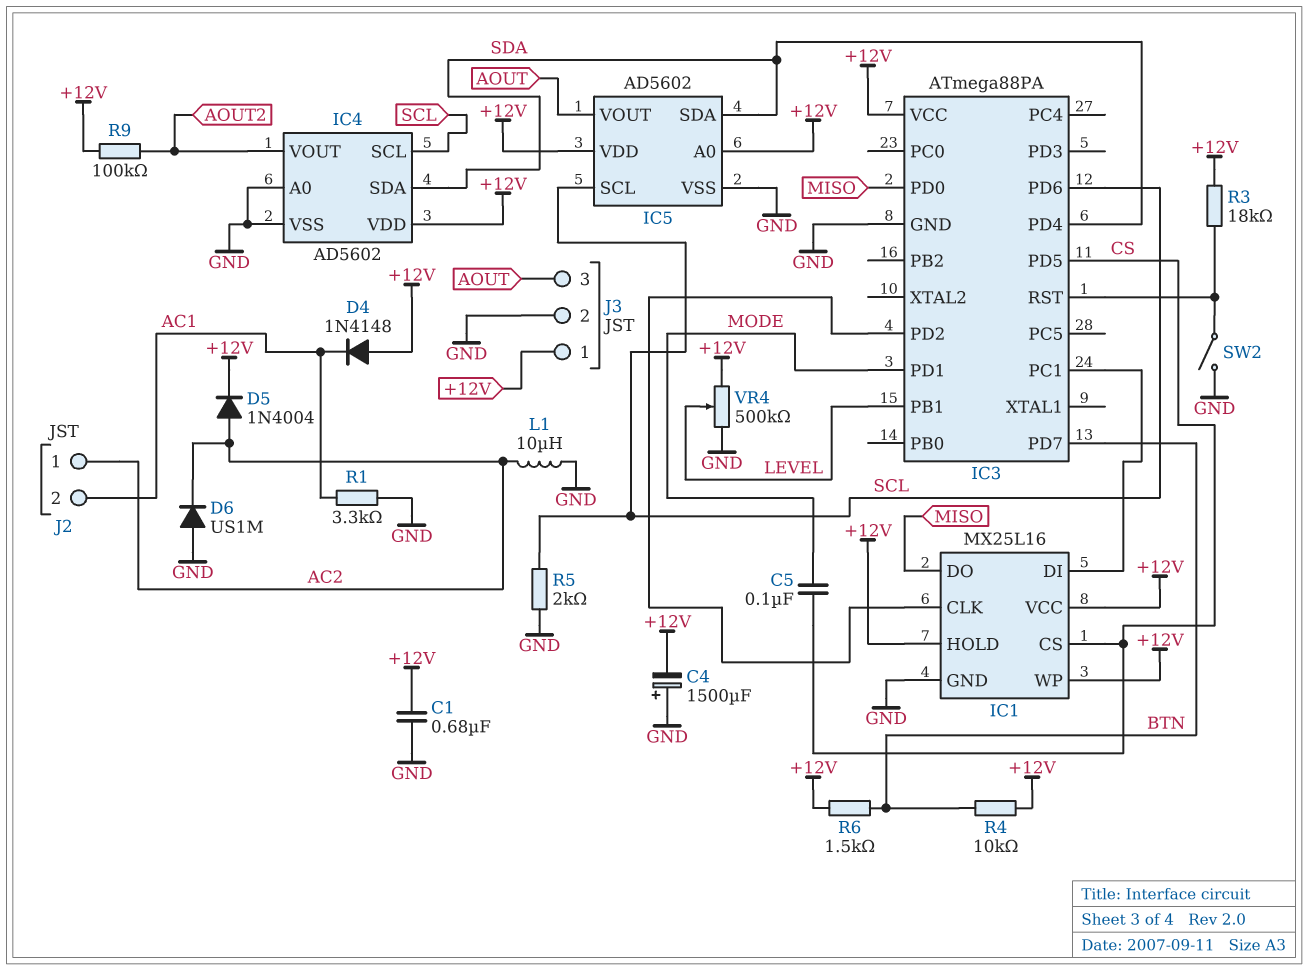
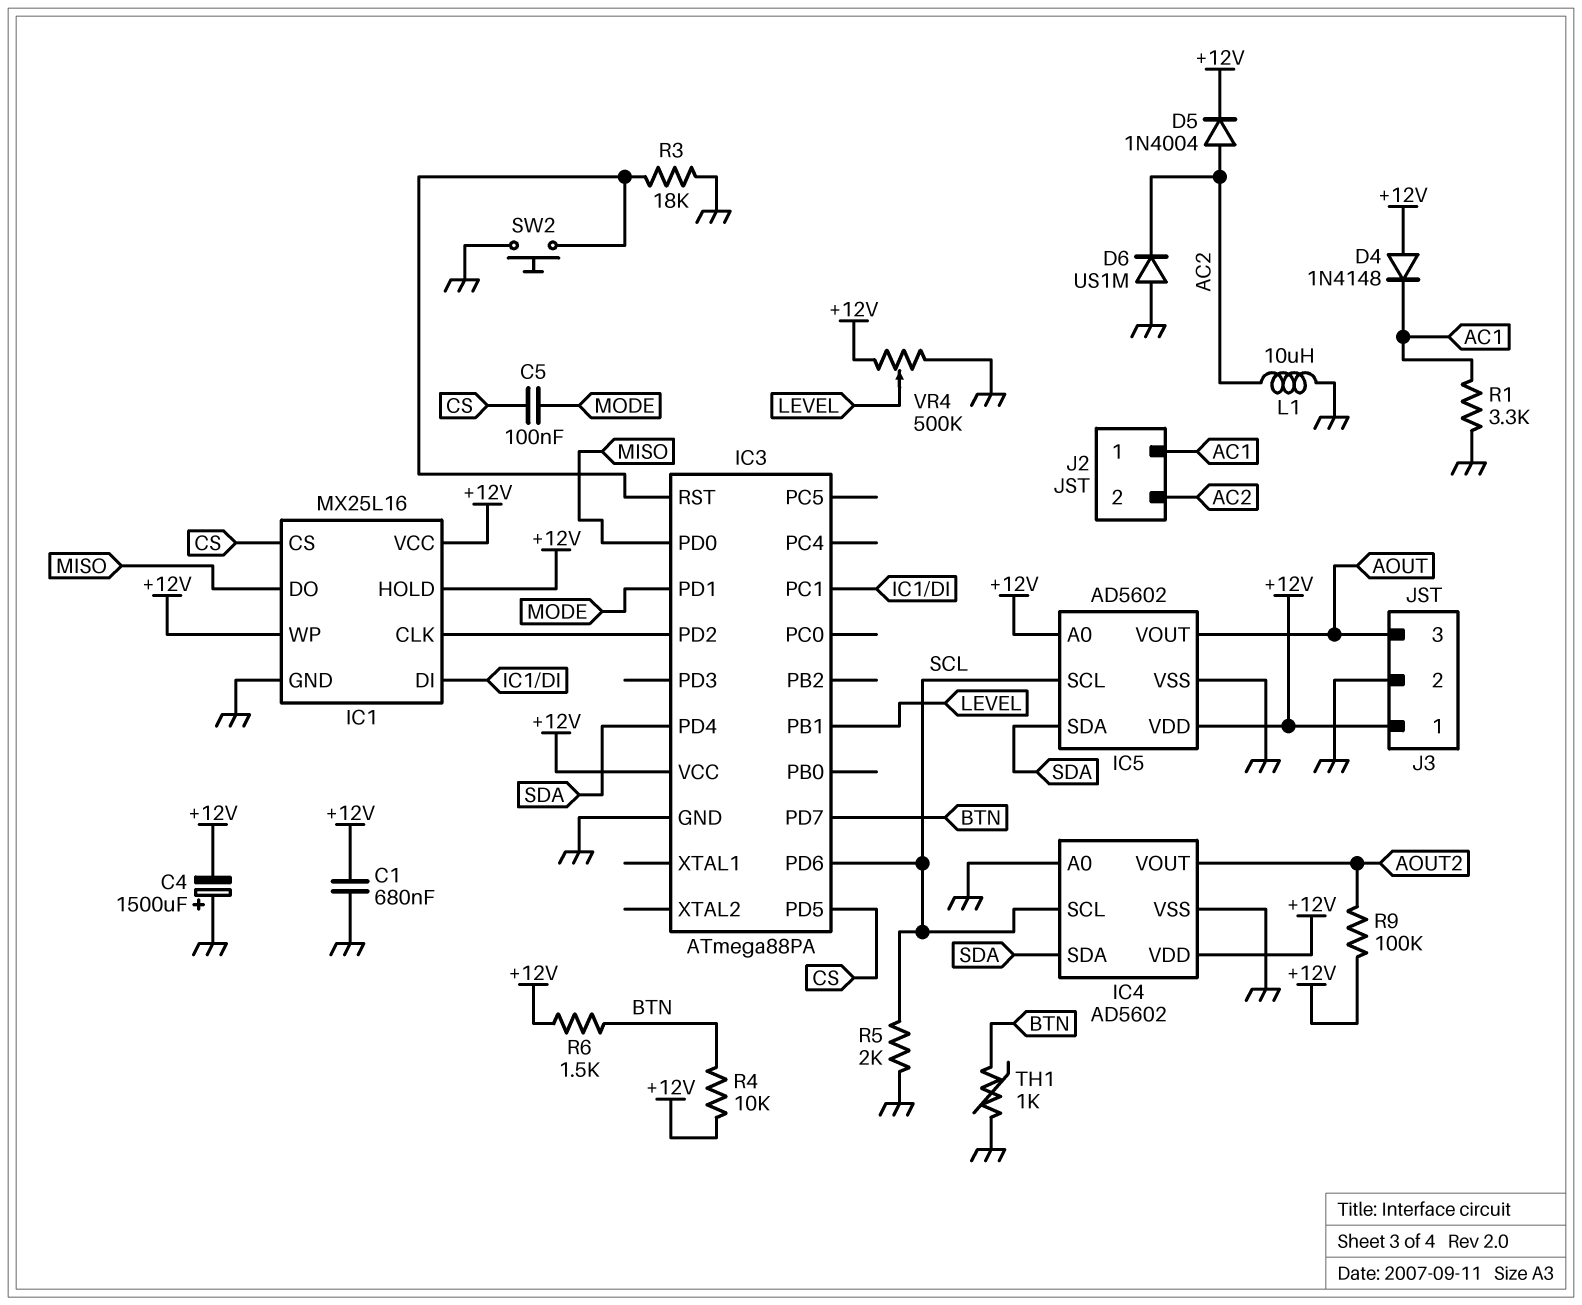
J2 pin 1: AC2 -> AC1
J2 pin 2: AC1 -> AC2
R3: 18k (+12V, IC3/RST) -> 18k (GND, IC3/RST)
SW2: switch (GND, IC3/RST) -> button (GND, IC3/RST)
TH1: none -> 1k (BTN, GND)

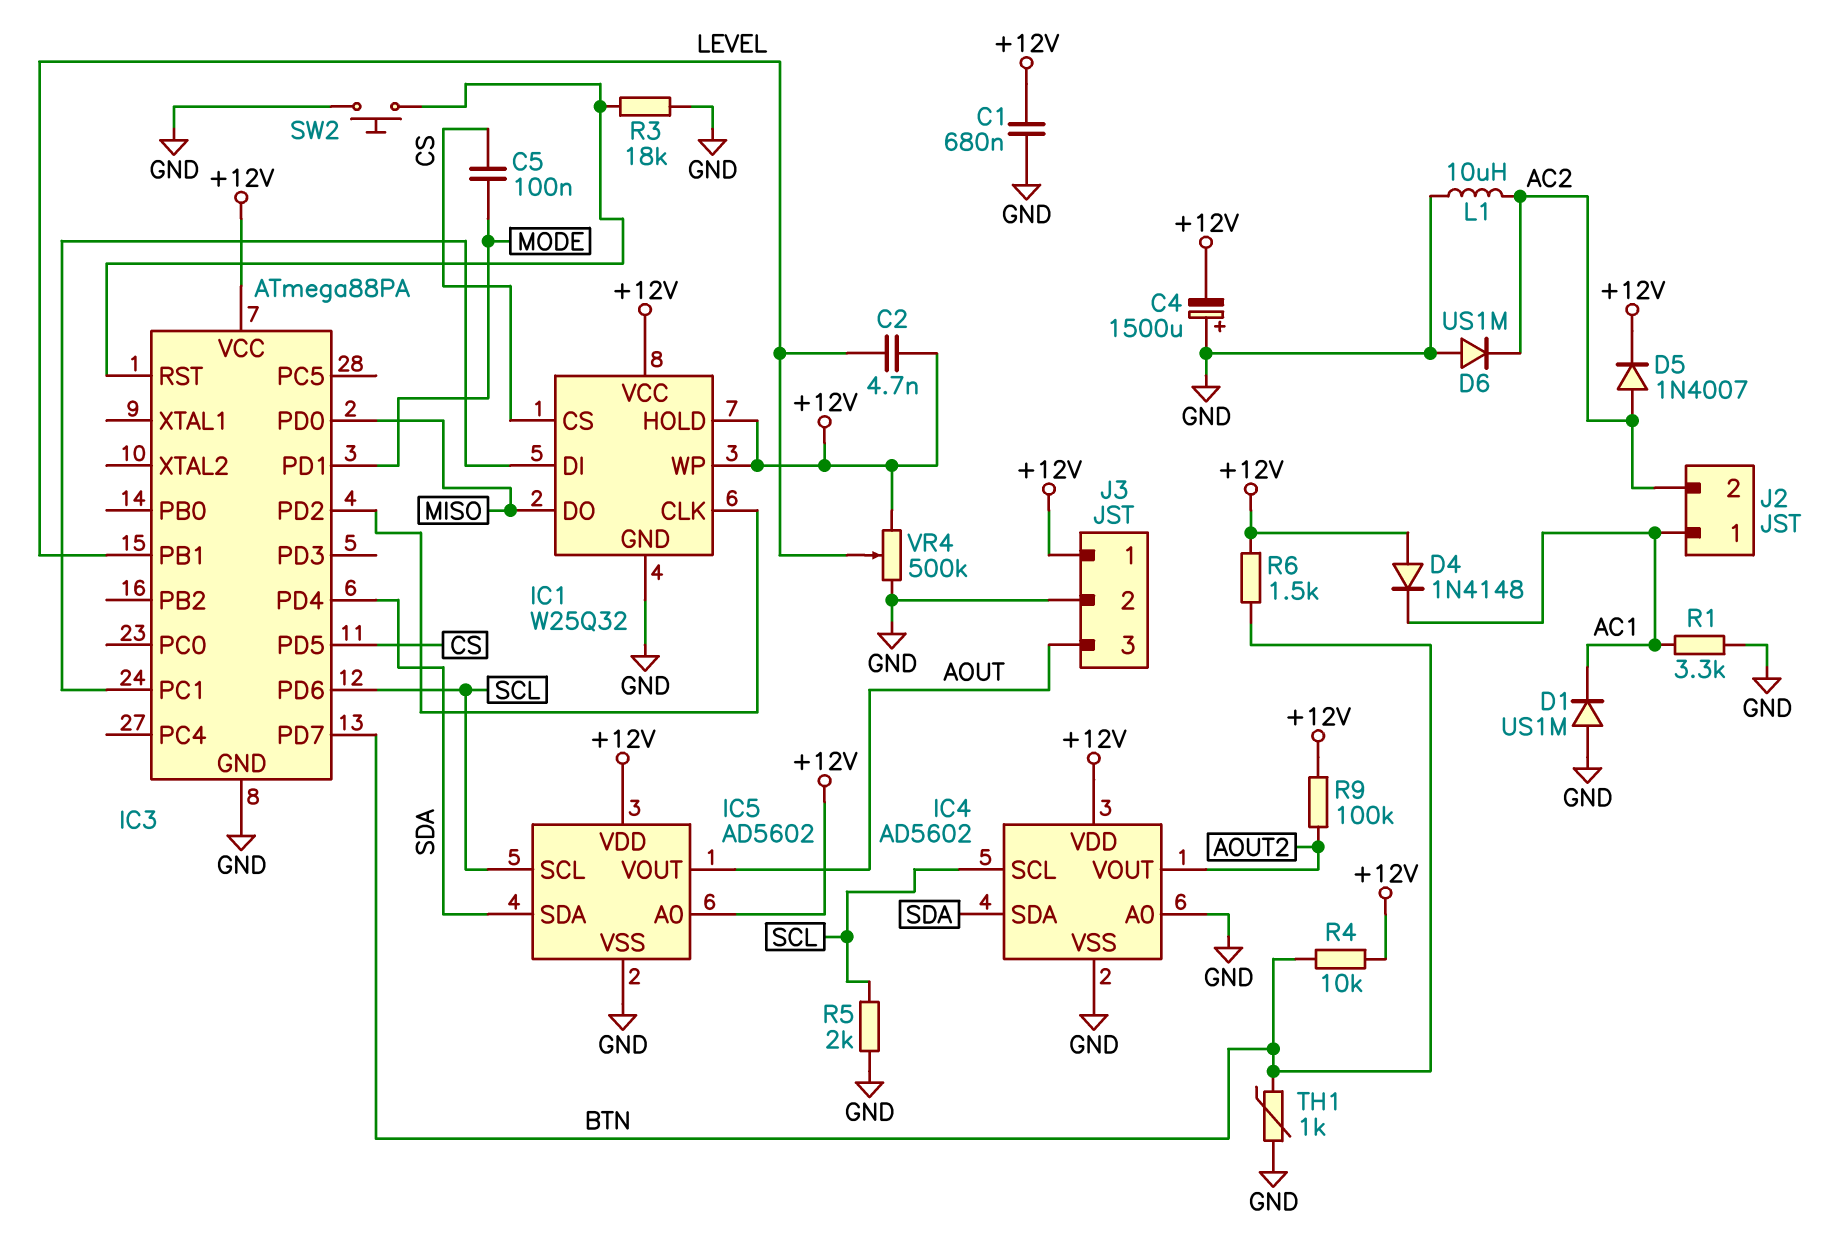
C2: none -> 4.7nF (+12V, LEVEL)
D1: none -> diode US1M (A GND, K AC1)
D5: diode 1N4004 (A AC2, K +12V) -> diode 1N4007 (A AC2, K +12V)
IC1: MX25L16 -> W25Q32

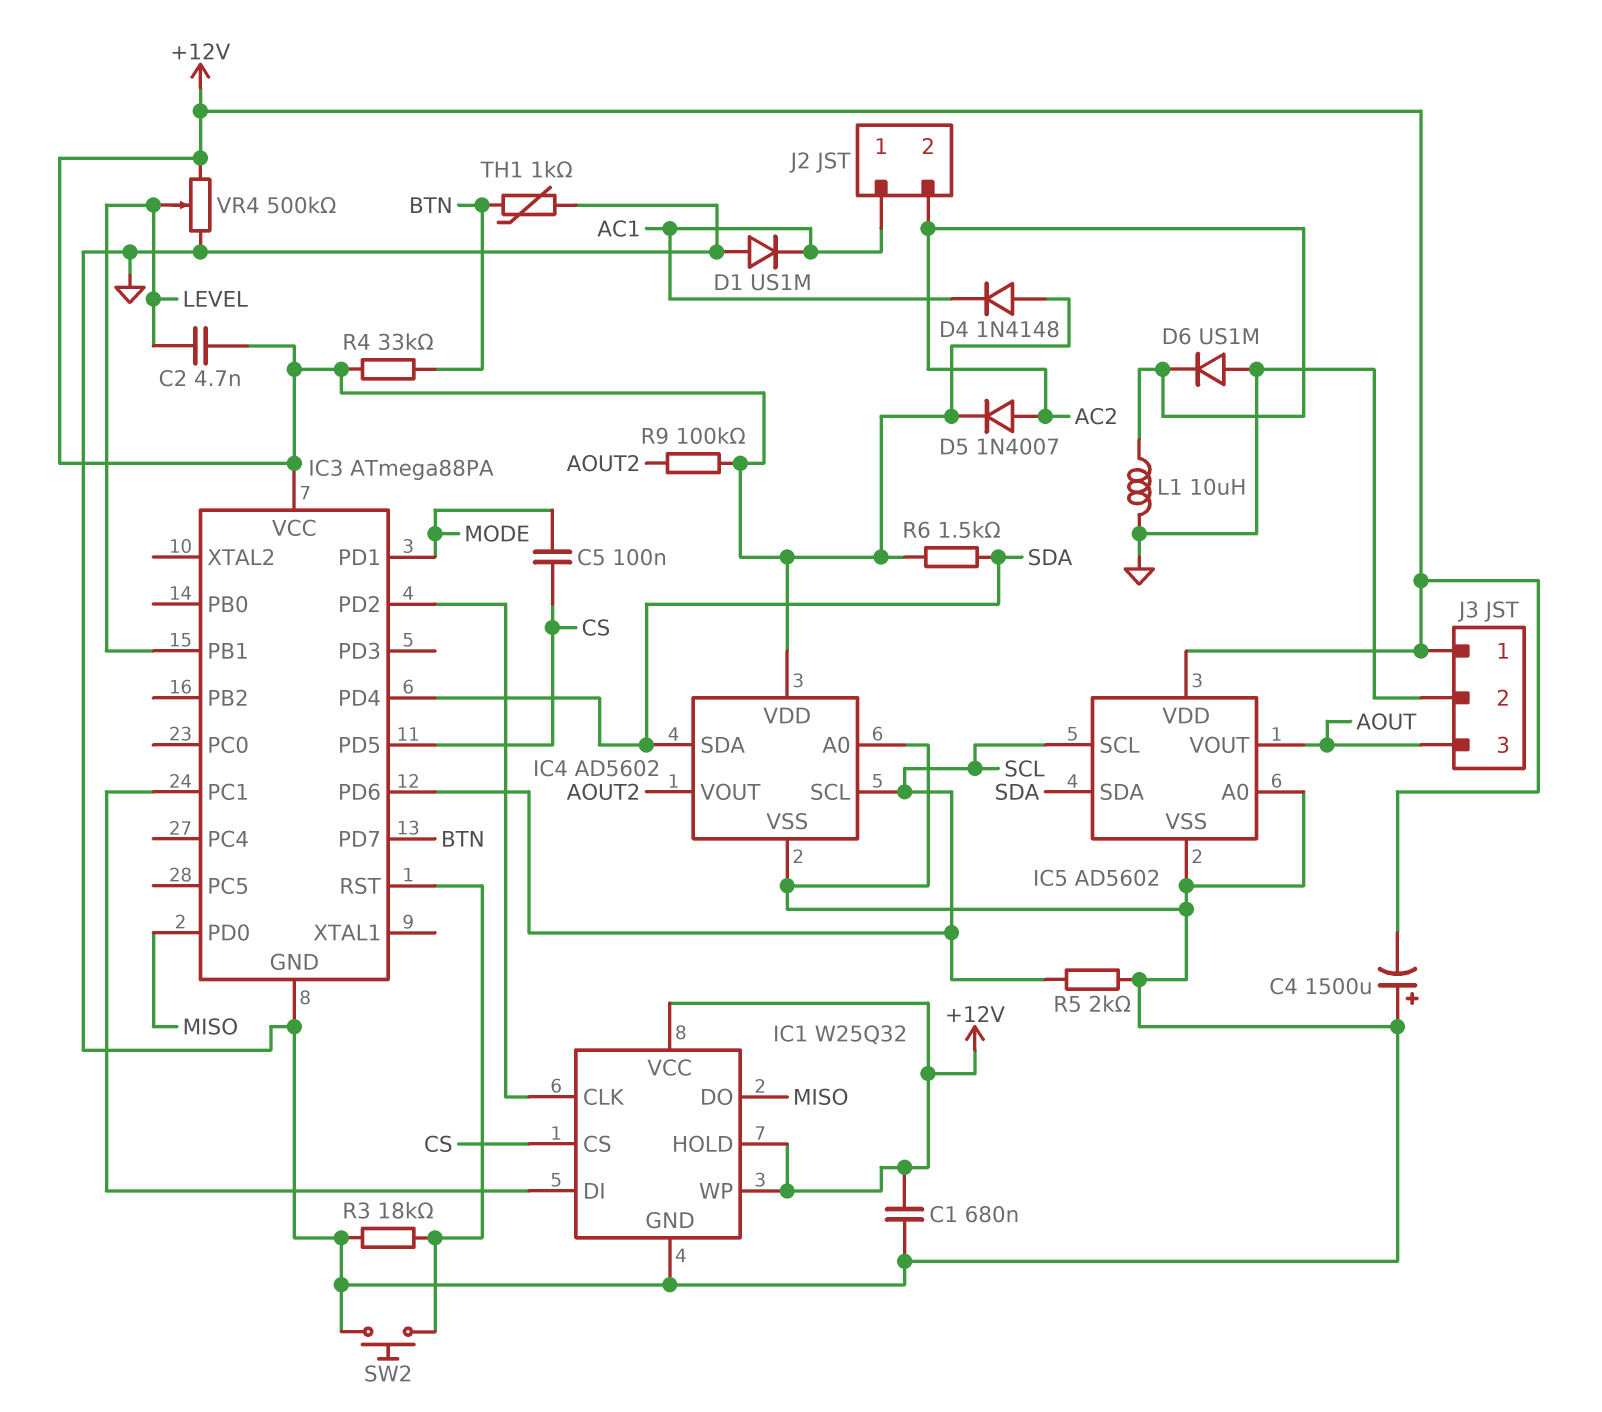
IC5 pin A0: +12V -> GND
R1: 3.3k (AC1, GND) -> none
R4: 10k (+12V, BTN) -> 33k (+12V, BTN)
R6: 1.5k (+12V, BTN) -> 1.5k (+12V, SDA)

